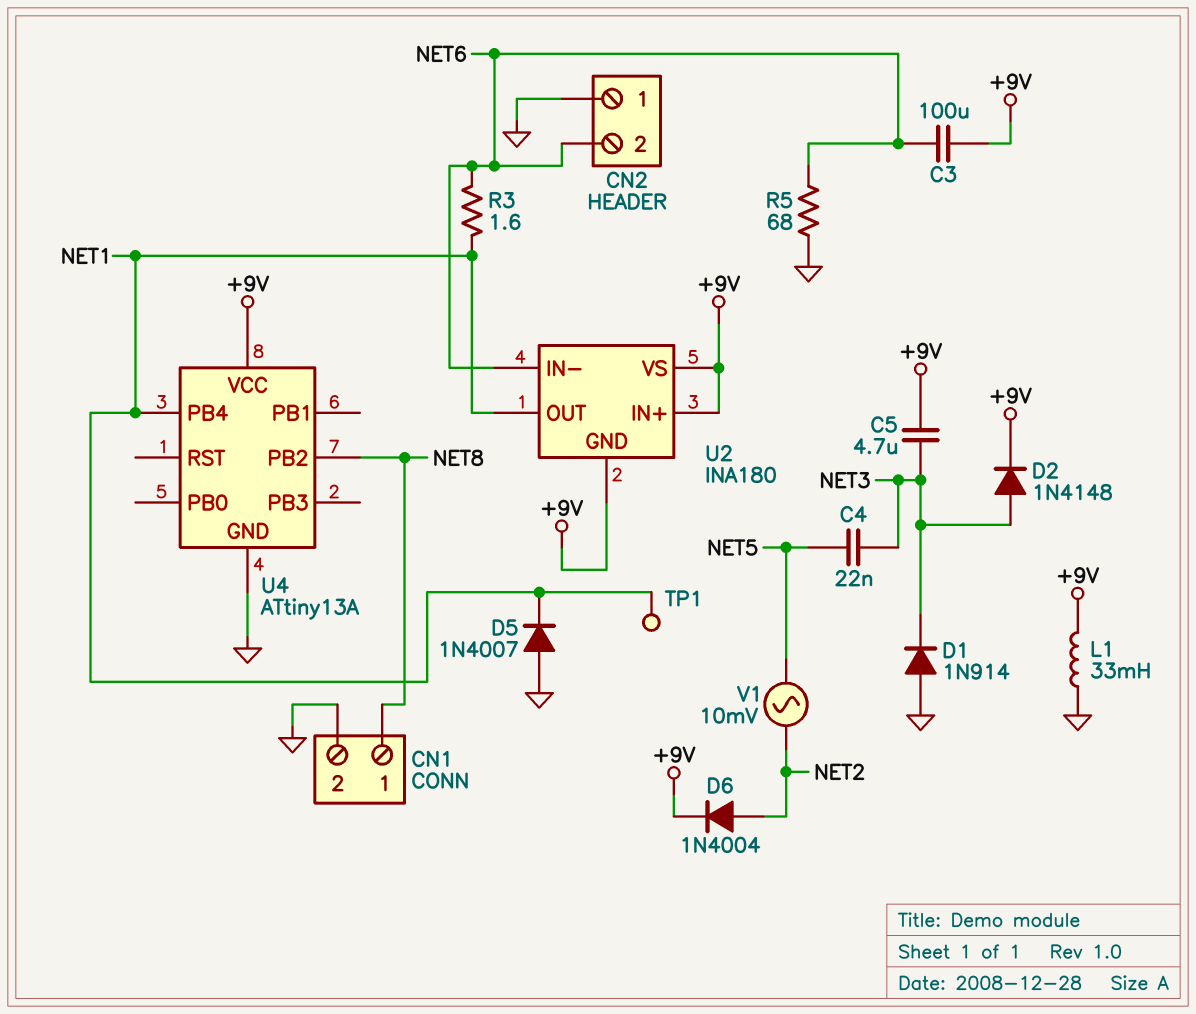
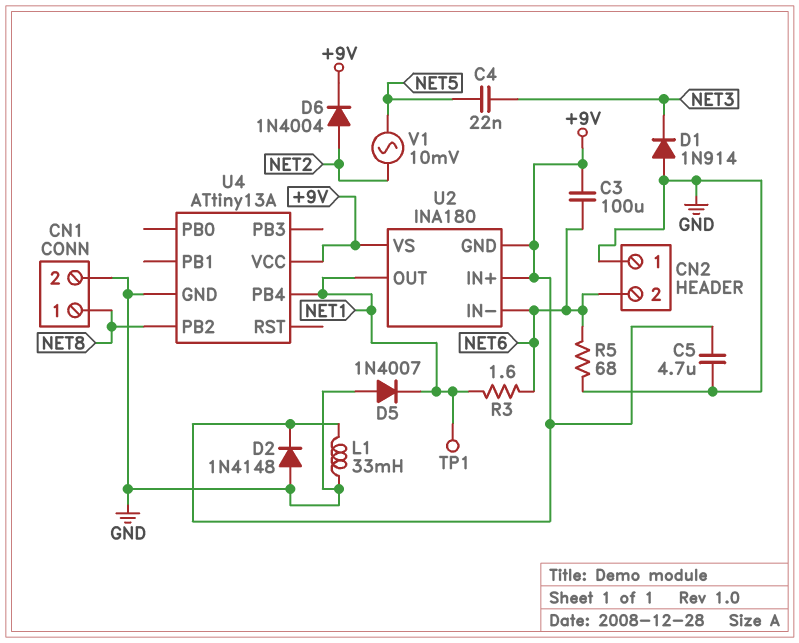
C5: 4.7uF (+9V, NET3) -> 4.7uF (+9V, GND)
D2: diode 1N4148 (A NET3, K +9V) -> diode 1N4148 (A GND, K +9V)

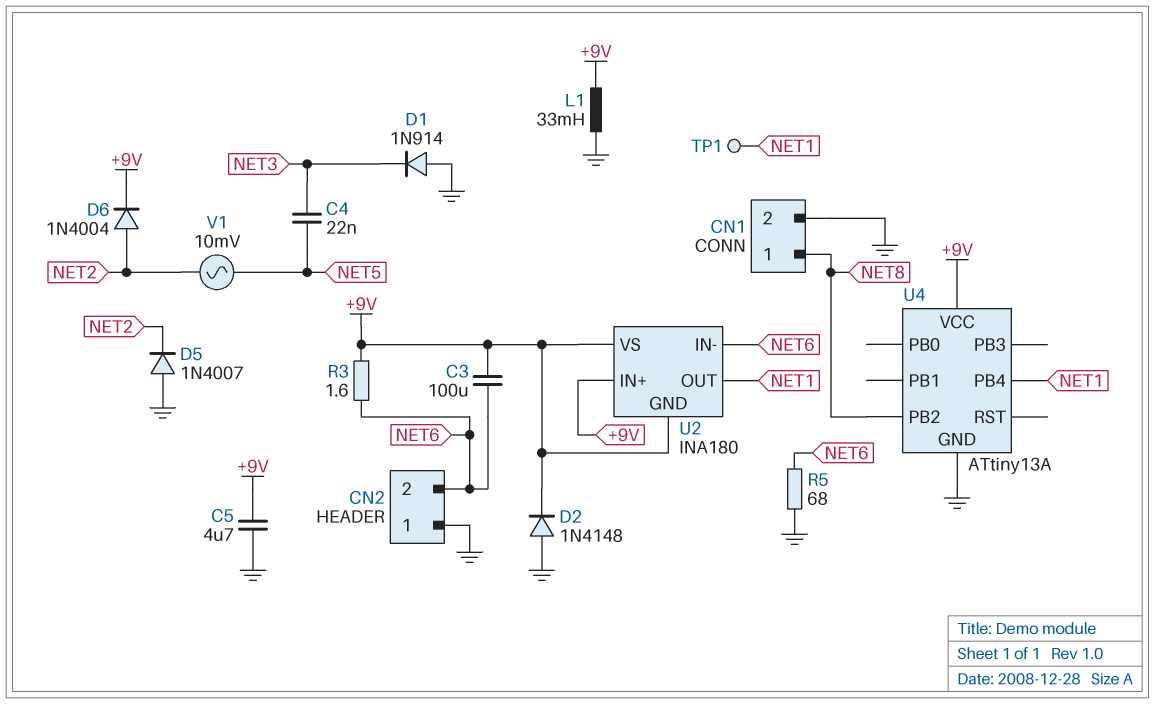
D5: diode 1N4007 (A GND, K NET1) -> diode 1N4007 (A GND, K NET2)
R3: 1.6 (NET1, NET6) -> 1.6 (+9V, NET6)

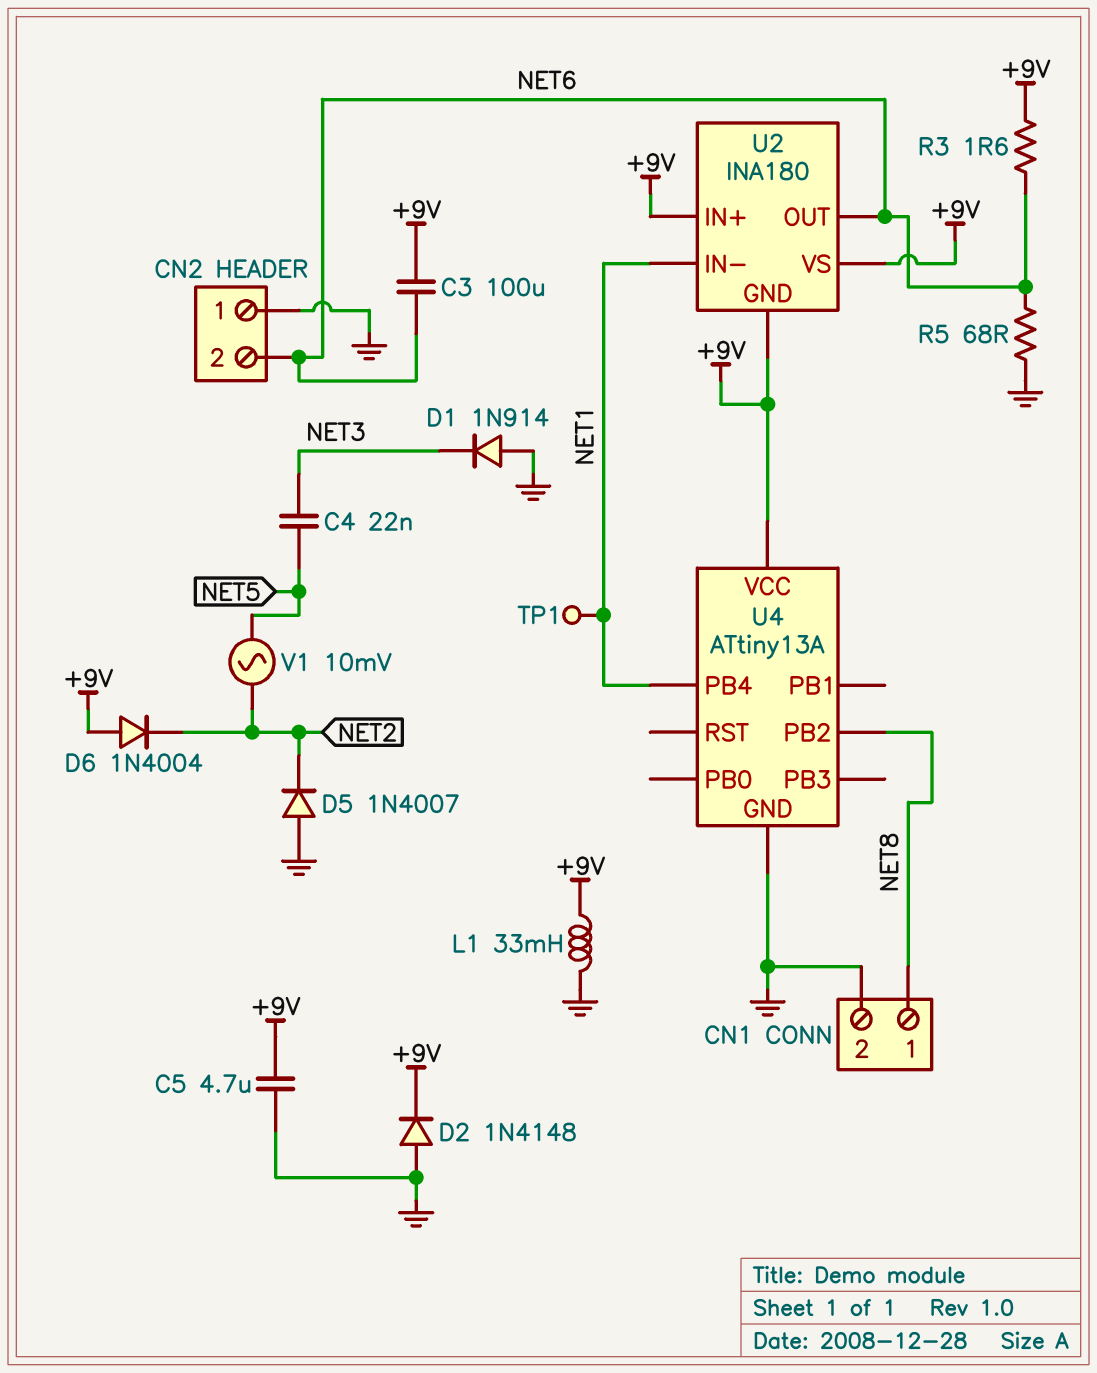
D6: diode 1N4004 (A NET2, K +9V) -> diode 1N4004 (A +9V, K NET2)
U2 pin IN-: NET6 -> NET1
U2 pin OUT: NET1 -> NET6

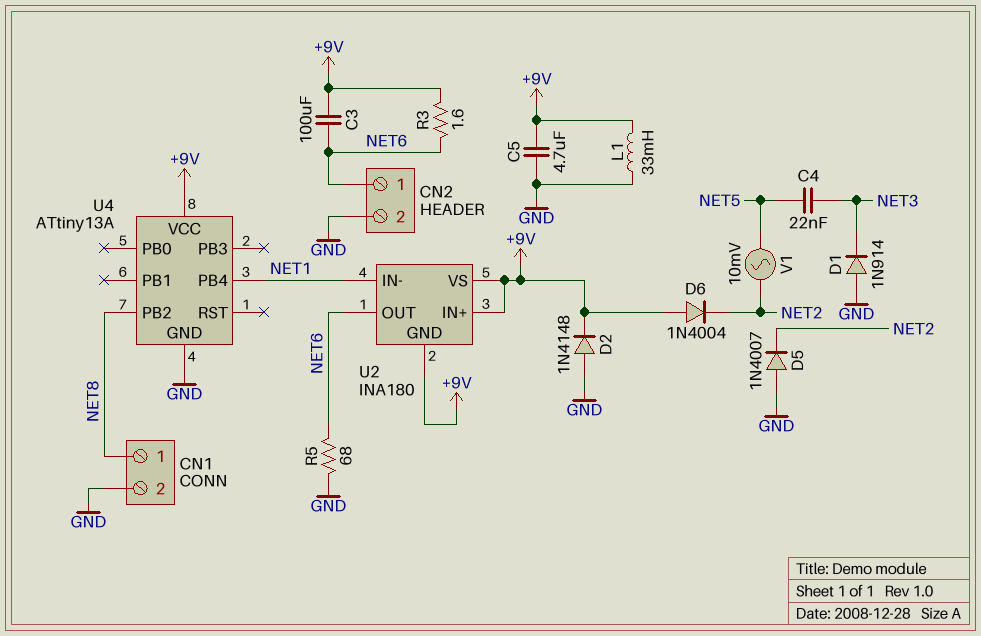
CN2 pin 1: GND -> NET6
CN2 pin 2: NET6 -> GND
TP1: test point (NET1) -> none

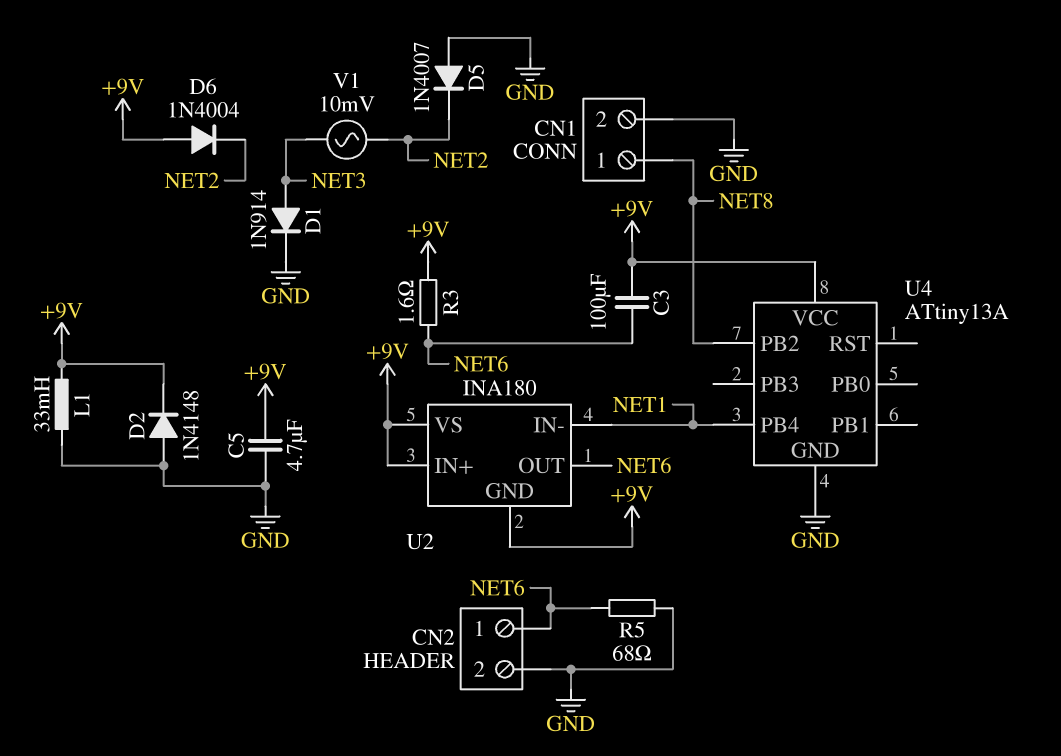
C4: 22nF (NET3, NET5) -> none
D1: diode 1N914 (A GND, K NET3) -> diode 1N914 (A NET3, K GND)
V1: AC 10mV (NET2, NET5) -> AC 10mV (NET2, NET3)

